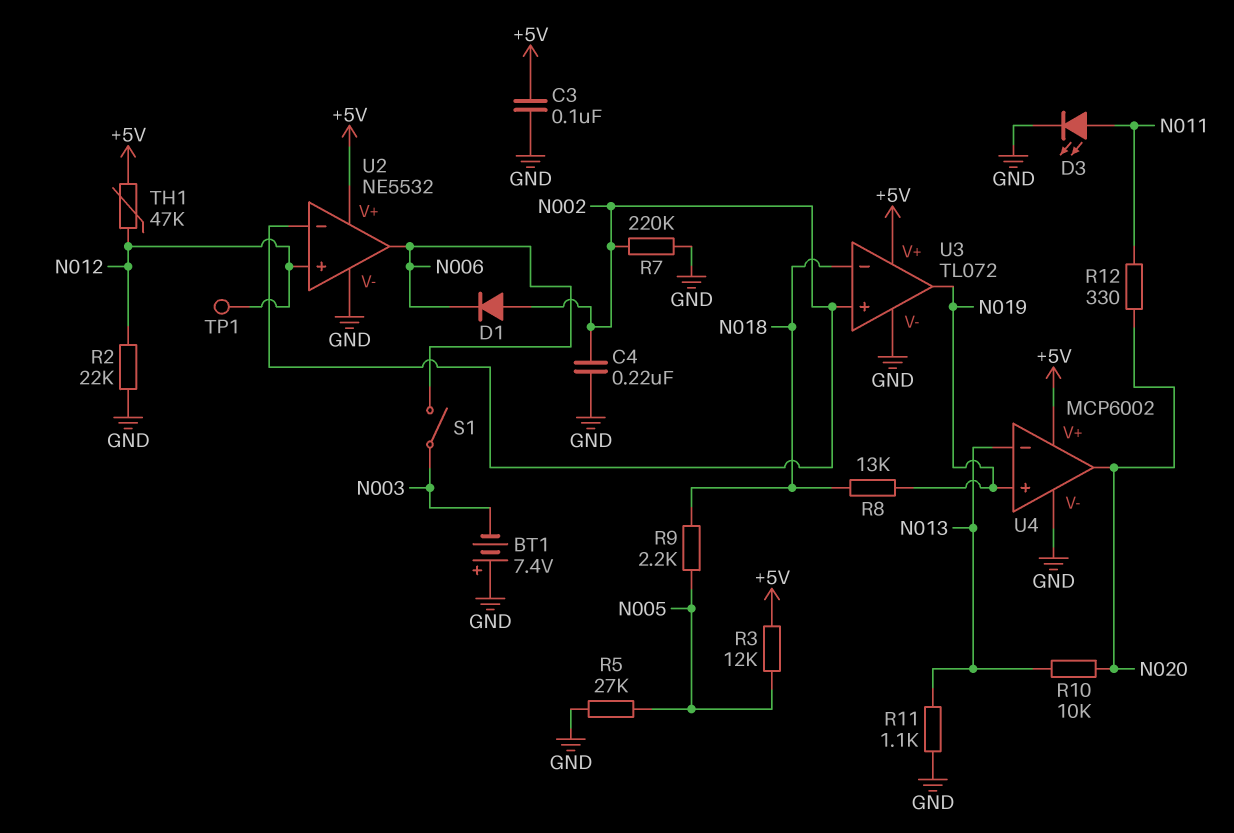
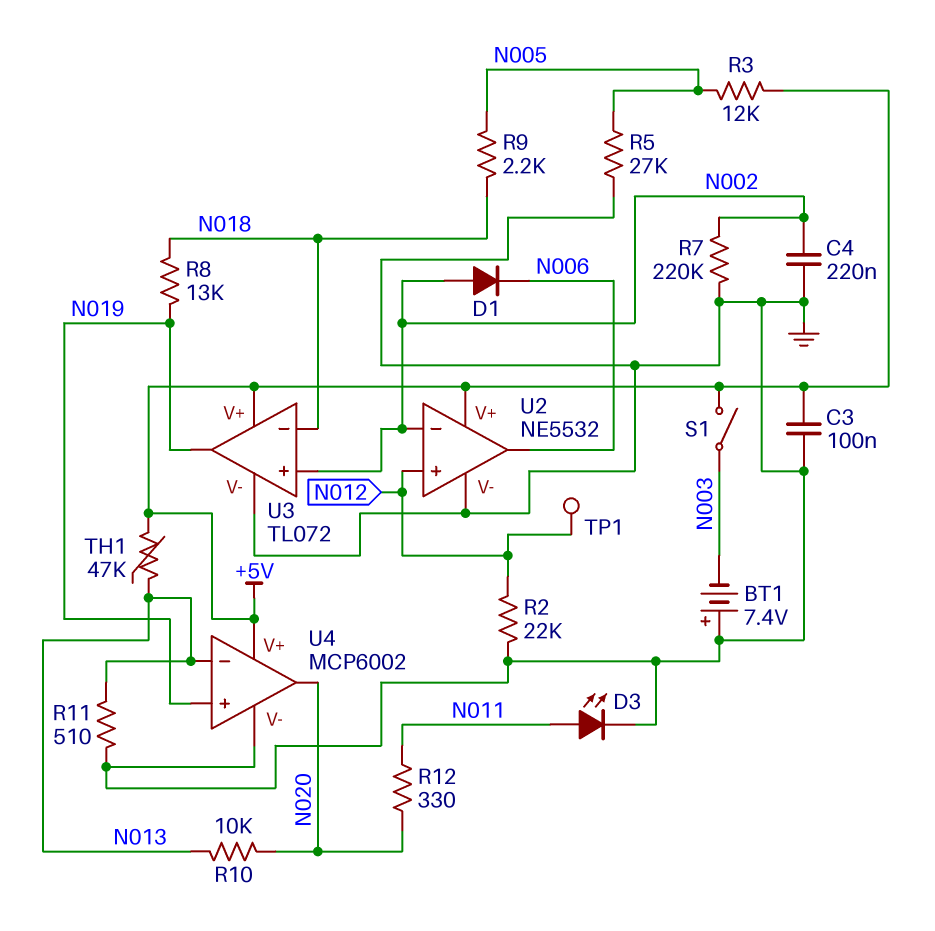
R11: 1.1k (GND, N013) -> 510 (GND, N013)
S1: switch (N003, N006) -> switch (+5V, N003)
TH1: 47k (+5V, N012) -> 47k (+5V, N013)

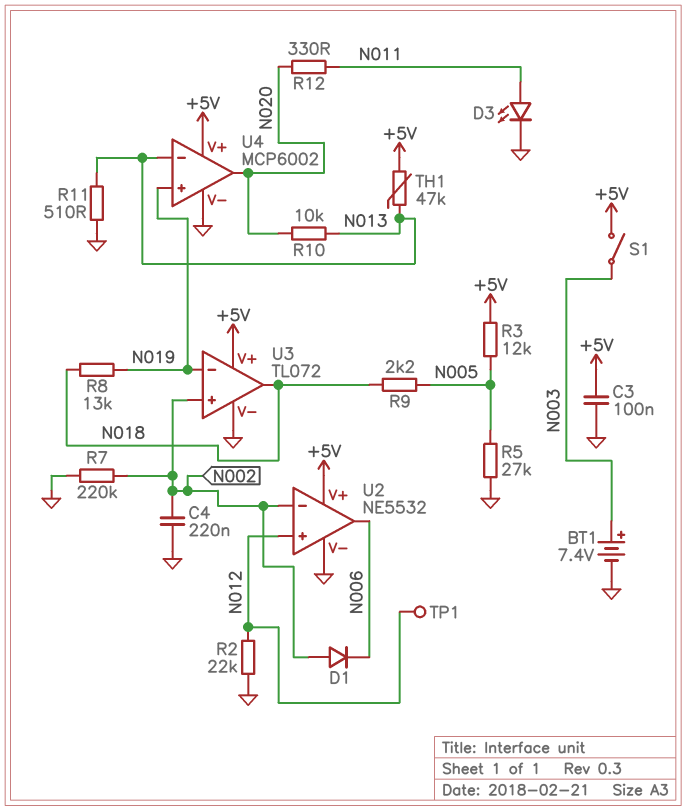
BT1: 7.4V (plus GND, minus N003) -> 7.4V (plus N003, minus GND)
U3 pin in-: N018 -> N019
U3 pin out: N019 -> N018

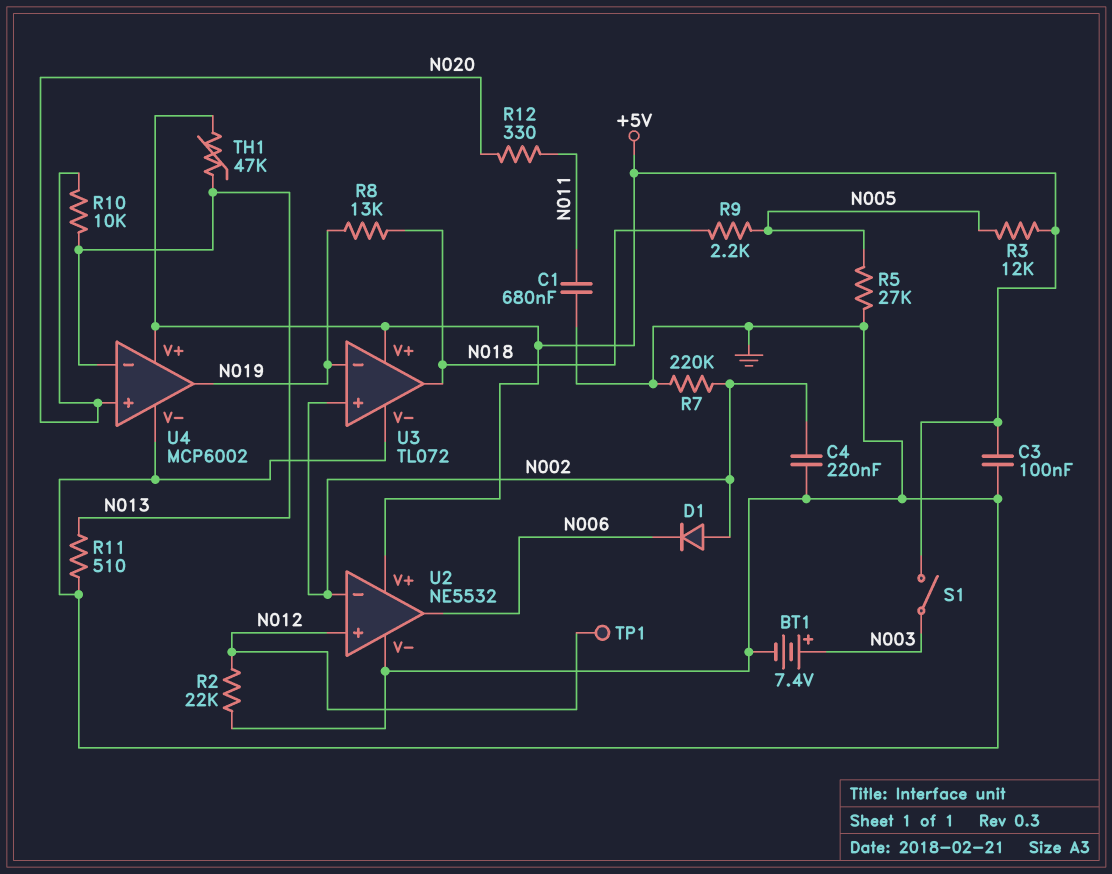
C1: none -> 680nF (GND, N011)
D3: LED (A N011, K GND) -> none
U4 pin in+: N019 -> N020
U4 pin out: N020 -> N019

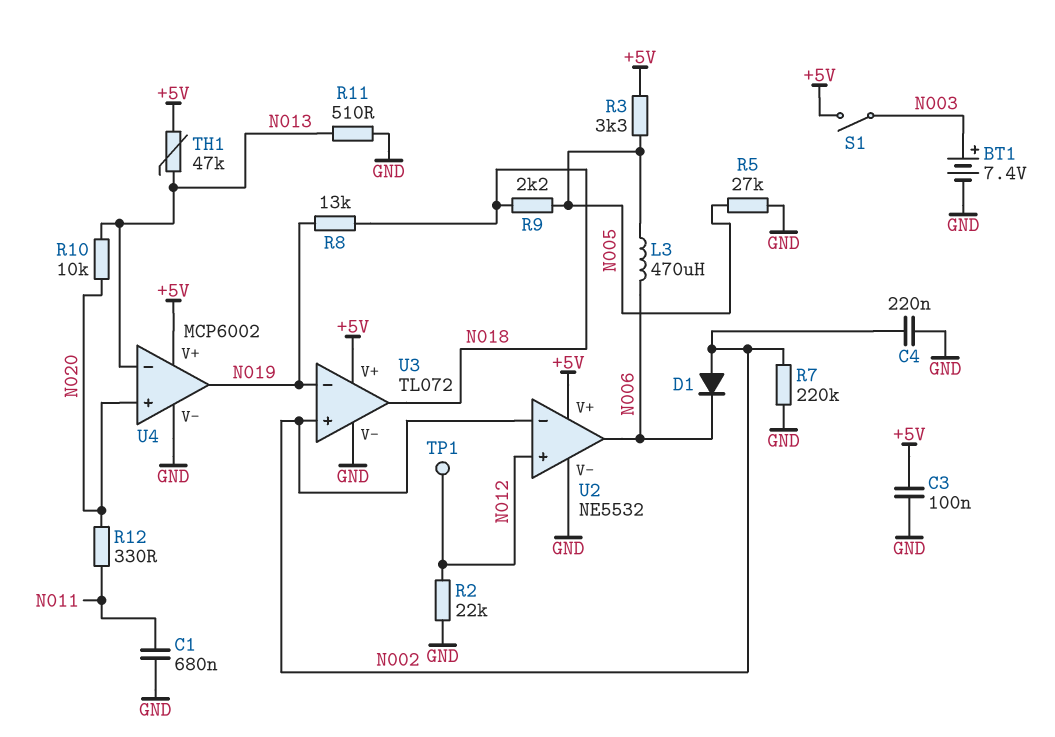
L3: none -> 470uH (N005, N006)
R3: 12k (+5V, N005) -> 3.3k (+5V, N005)

